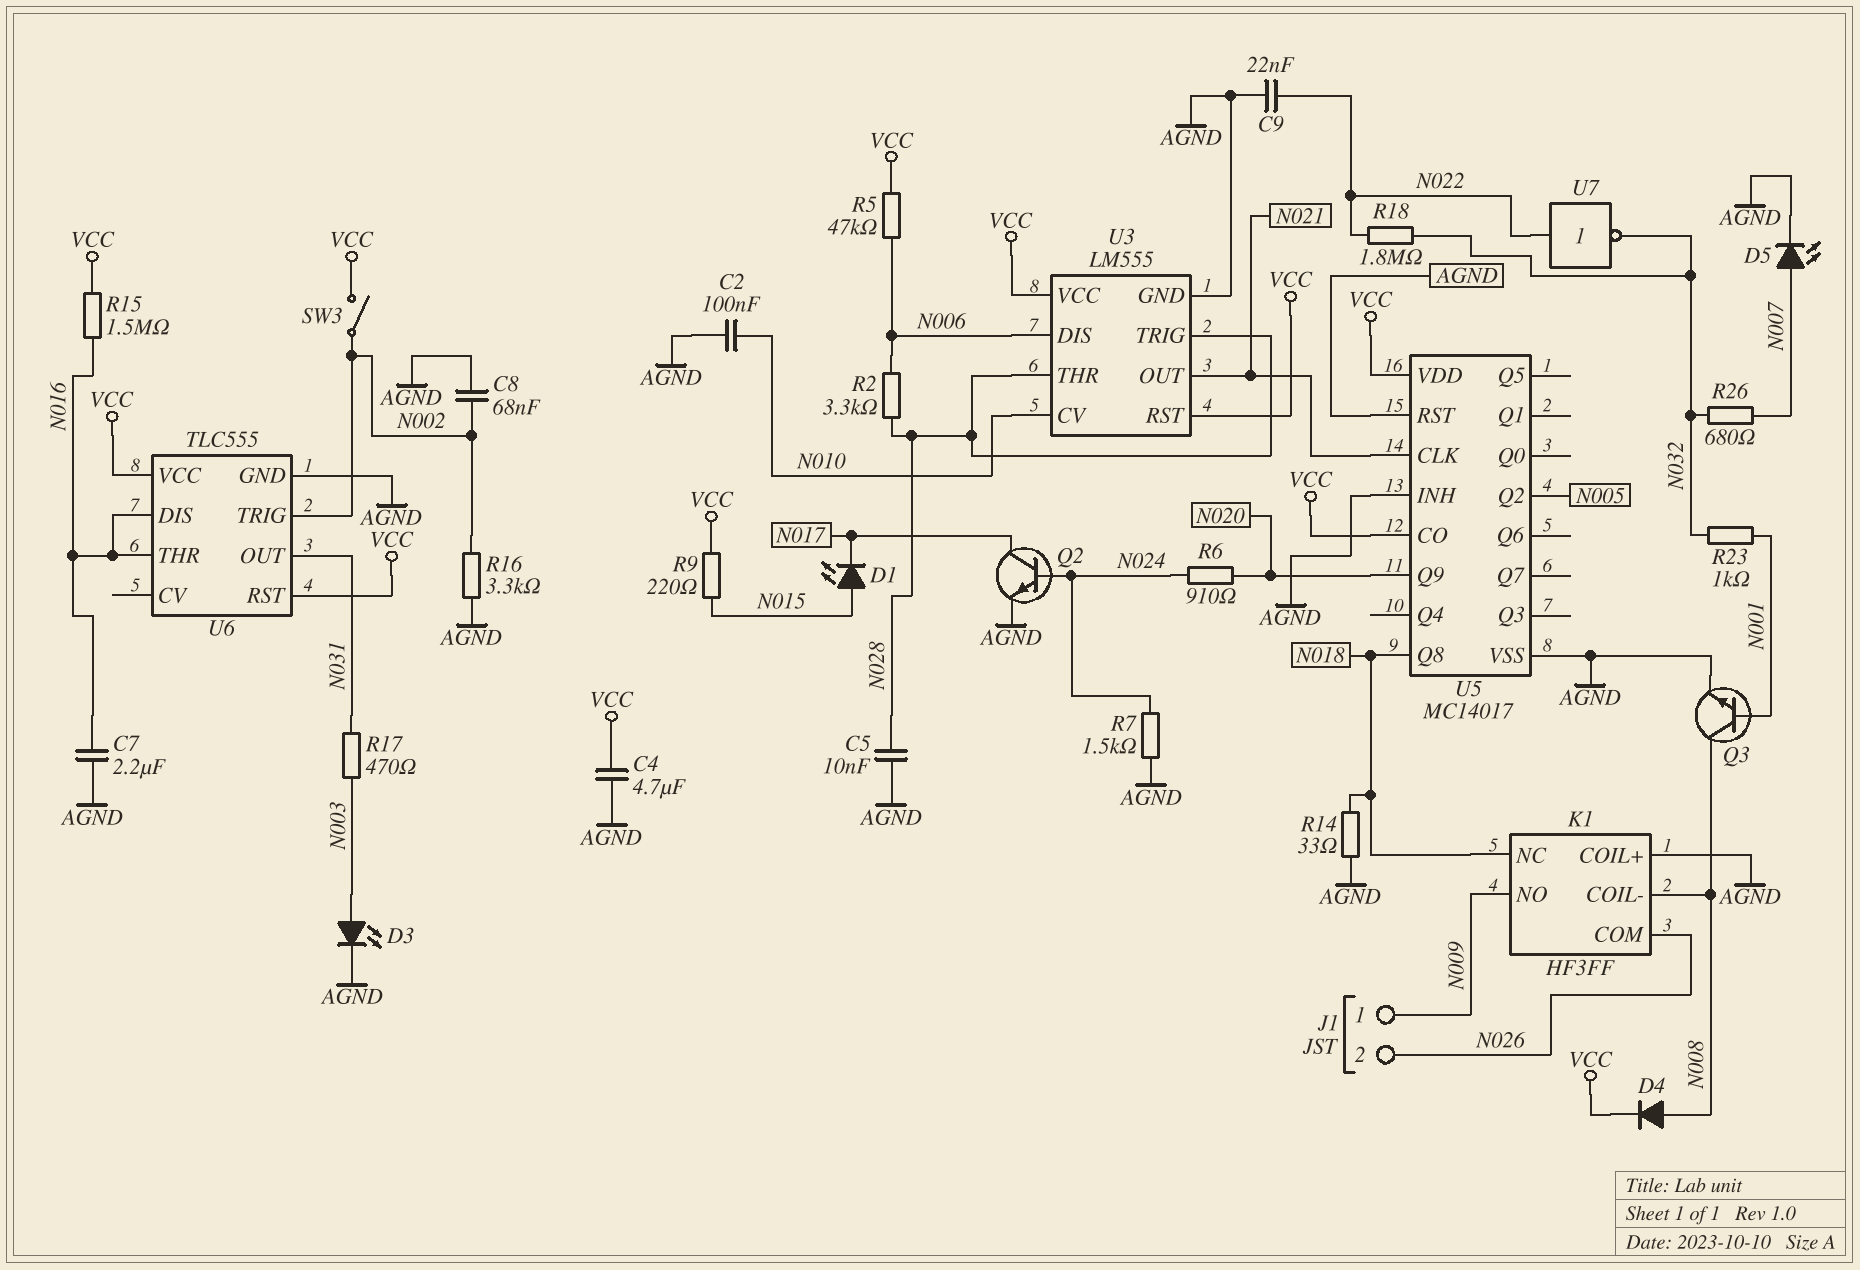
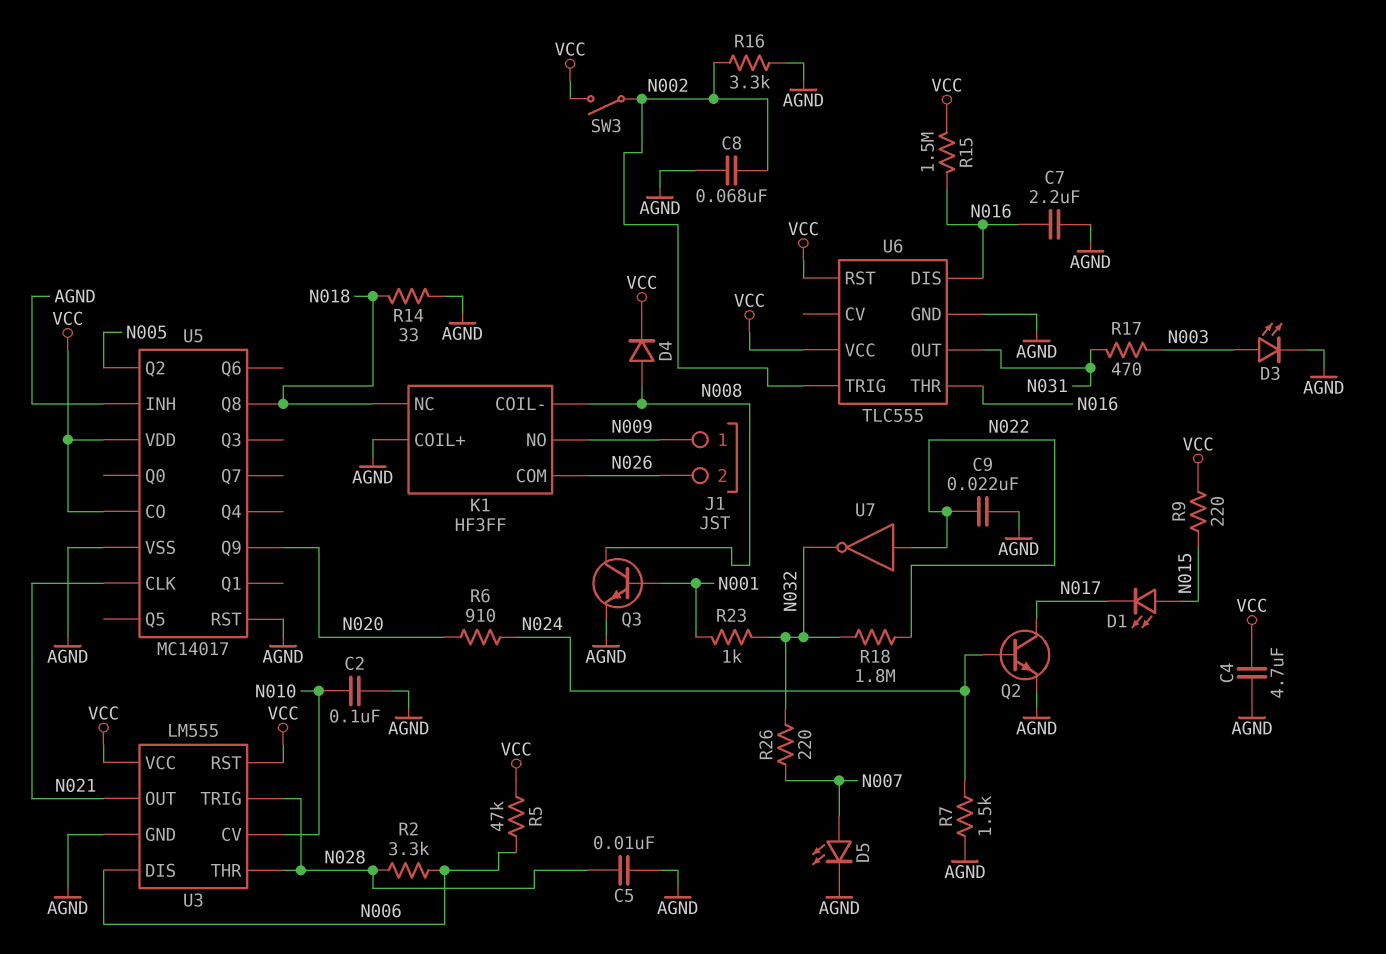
R26: 680 (N007, N032) -> 220 (N007, N032)

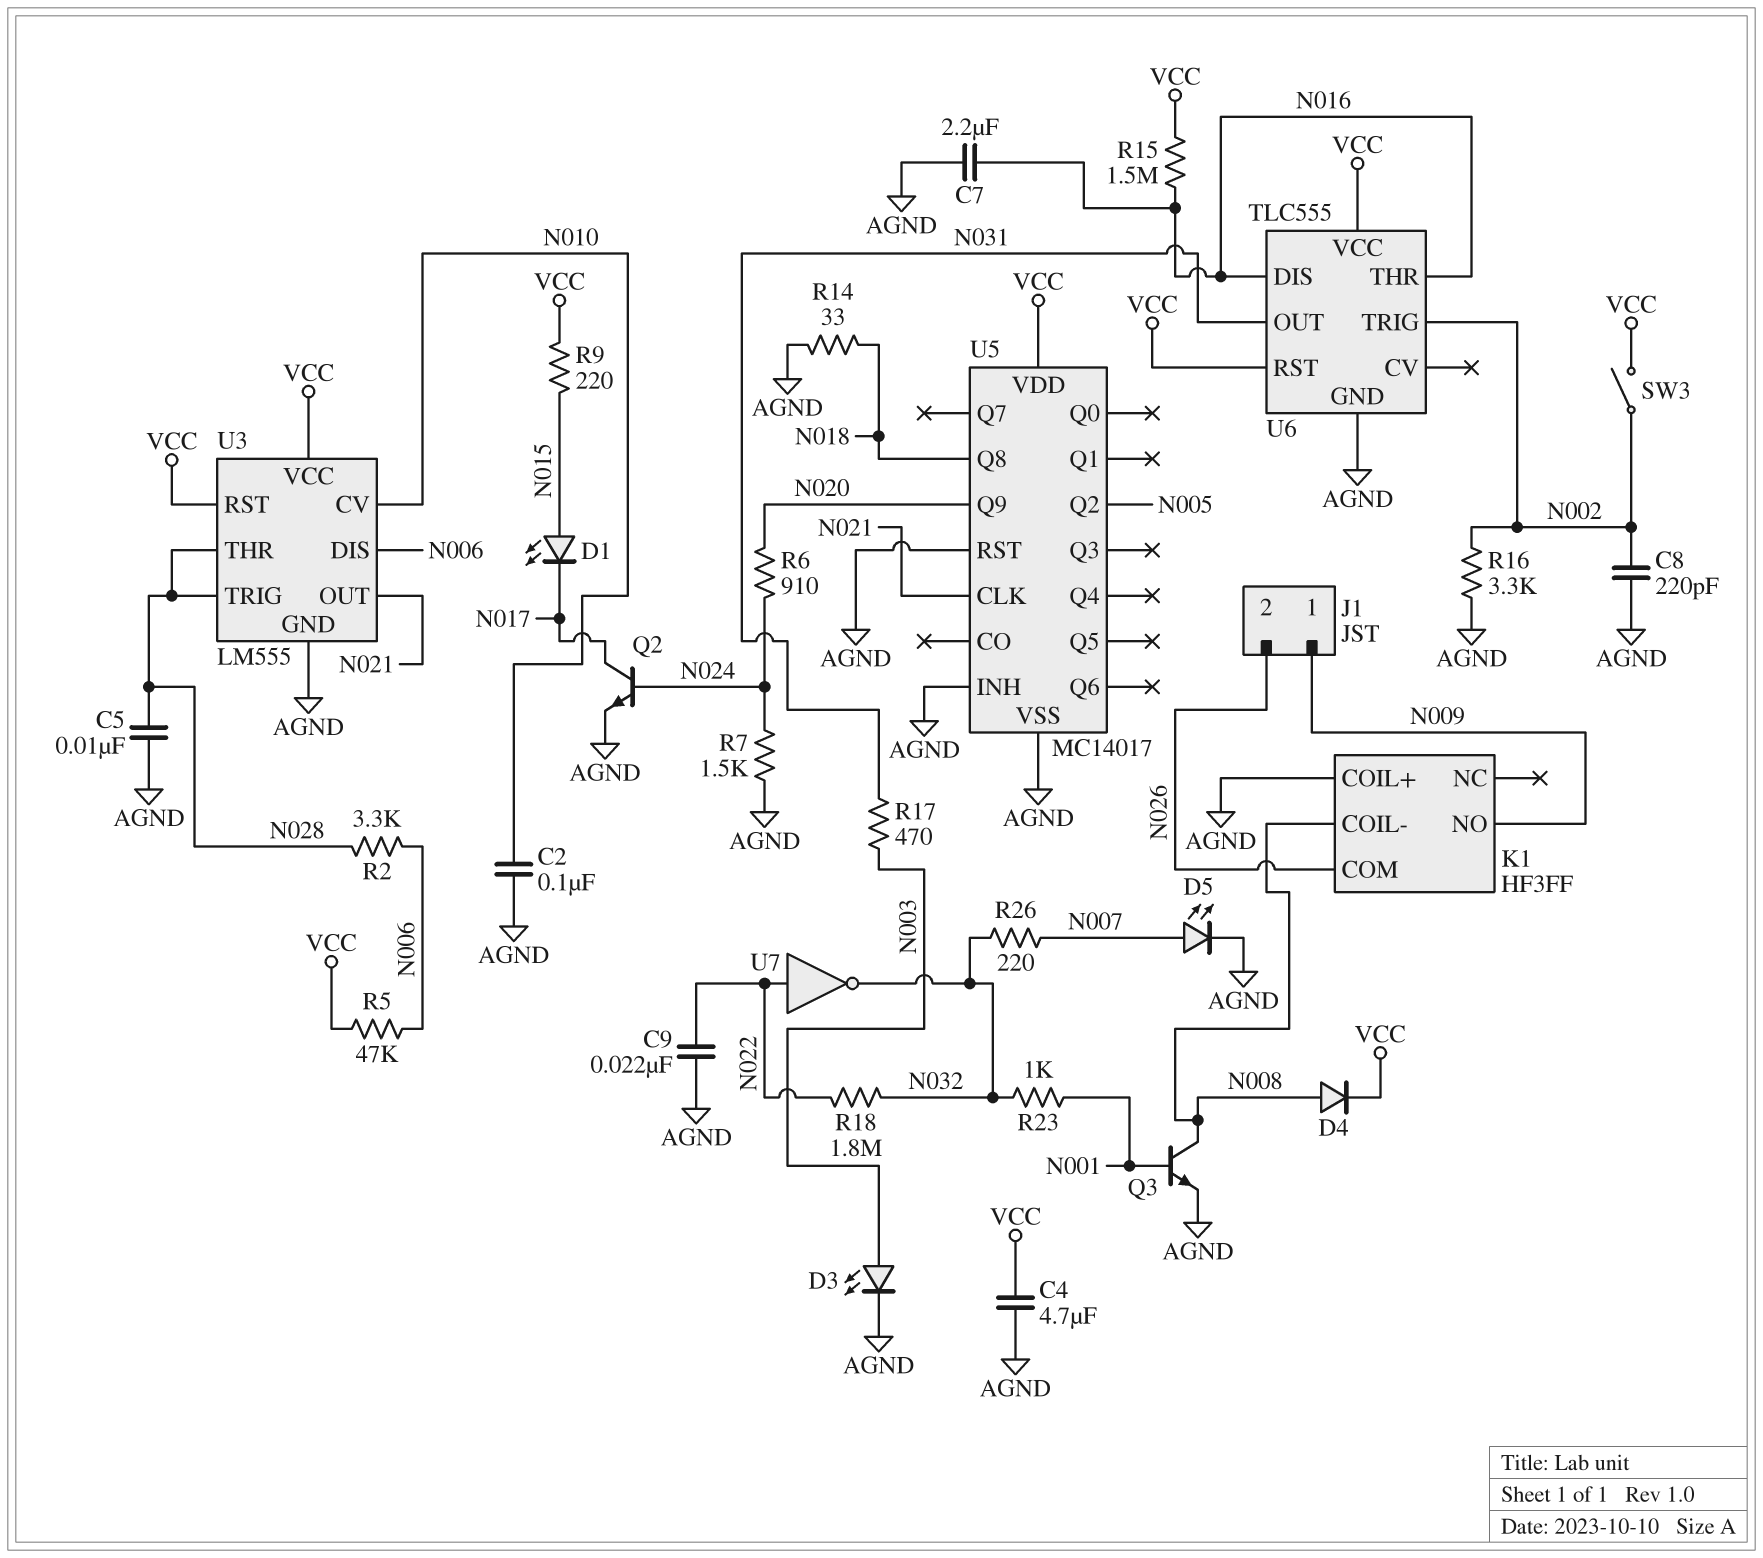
C8: 68nF (AGND, N002) -> 220pF (AGND, N002)
K1 pin NC: N018 -> none
U5 pin CO: VCC -> none

